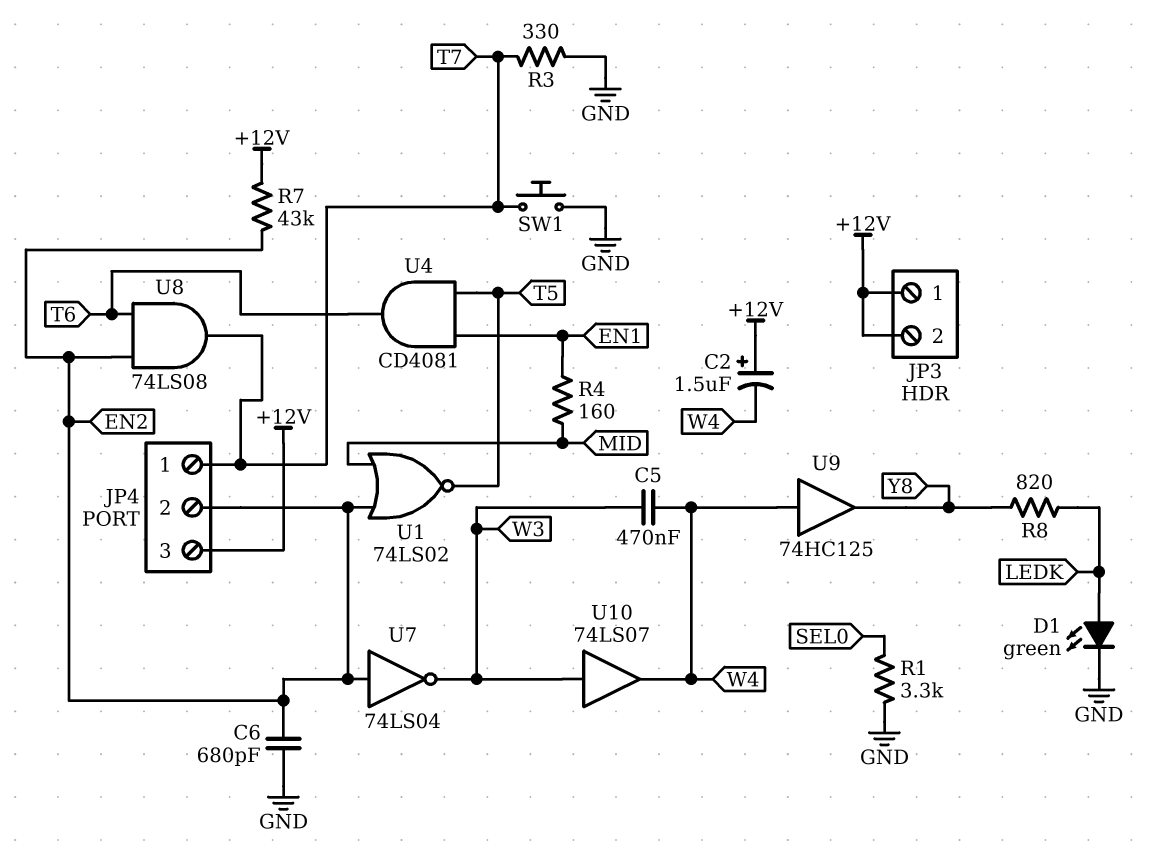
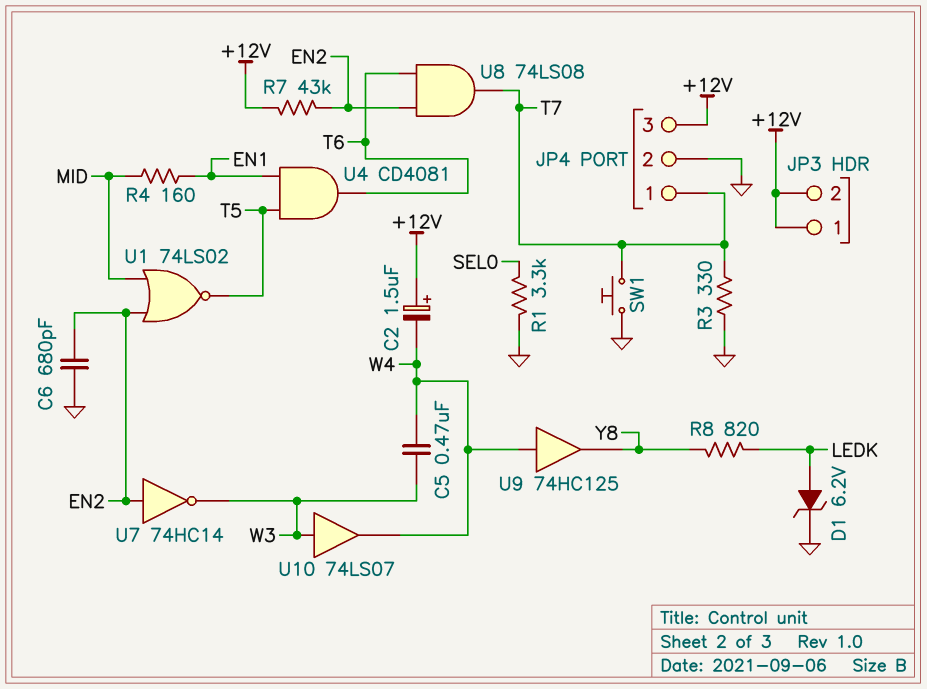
D1: LED green (A LEDK, K GND) -> zener 6.2V (A LEDK, K GND)
JP4 pin 2: EN2 -> GND
U7: NOT 74LS04 (in EN2, out W3) -> NOT 74HC14 (in EN2, out W3)

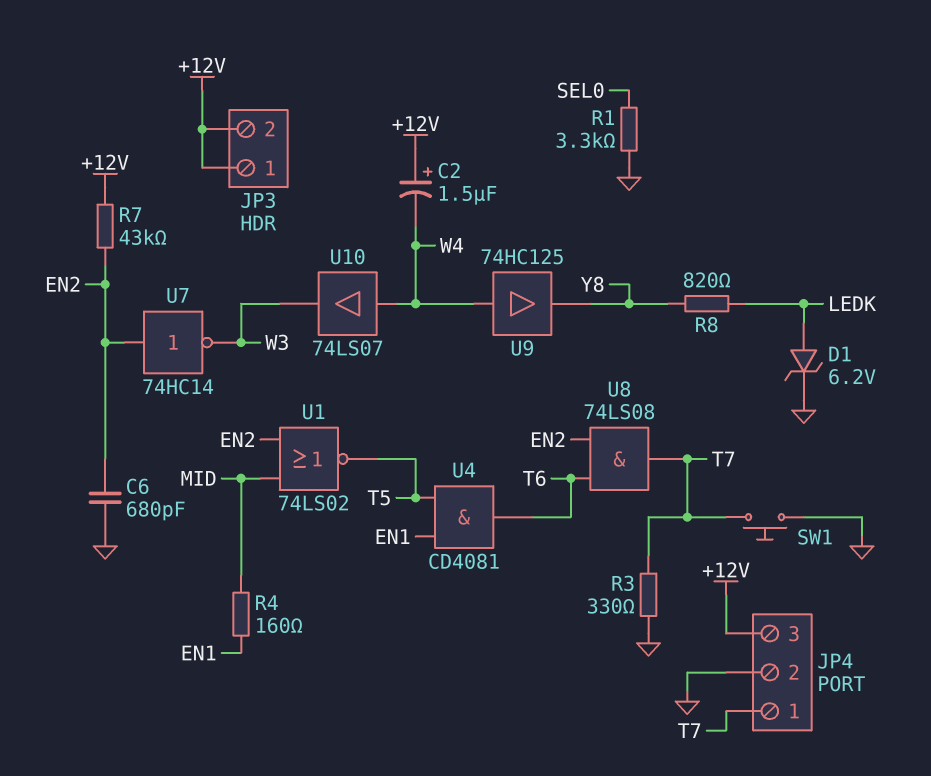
C5: 470nF (W3, W4) -> none
U10: buffer 74LS07 (in W3, out W4) -> buffer 74LS07 (in W4, out W3)

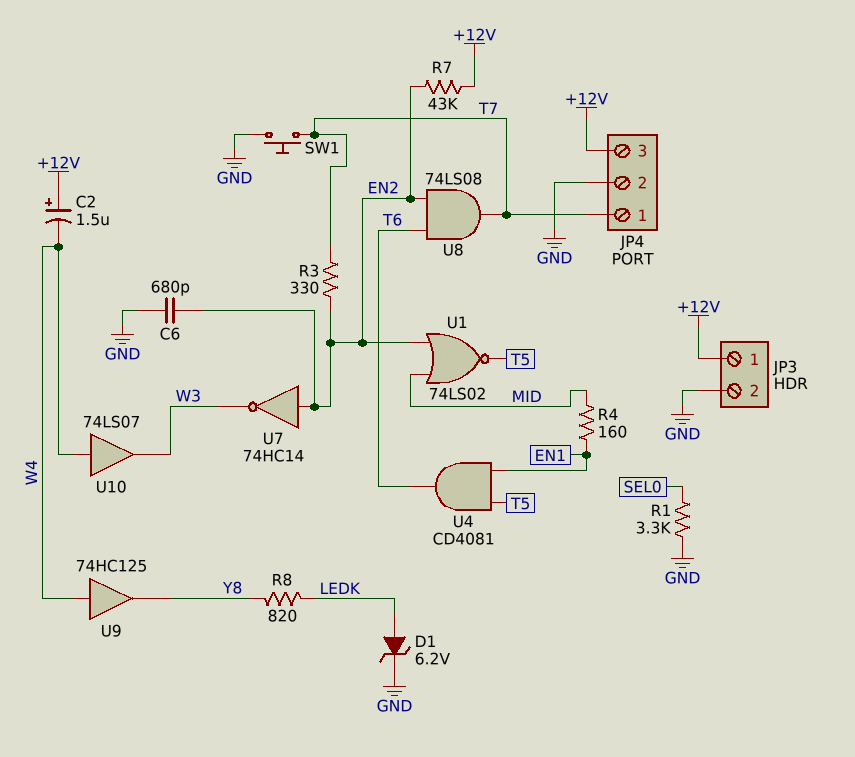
JP3 pin 2: +12V -> GND
R3: 330 (GND, T7) -> 330 (EN2, T7)

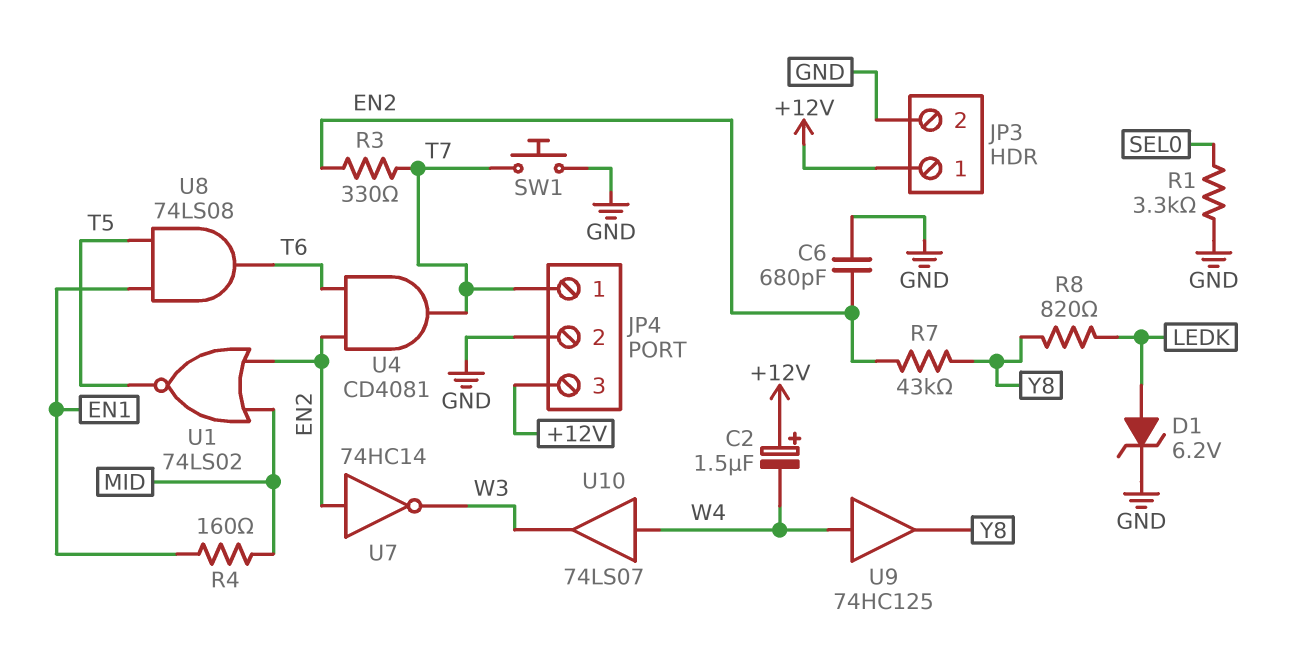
R7: 43k (+12V, EN2) -> 43k (EN2, Y8)
U4: AND CD4081 (in EN1, in T5, out T6) -> AND CD4081 (in EN2, in T6, out T7)
U8: AND 74LS08 (in EN2, in T6, out T7) -> AND 74LS08 (in EN1, in T5, out T6)

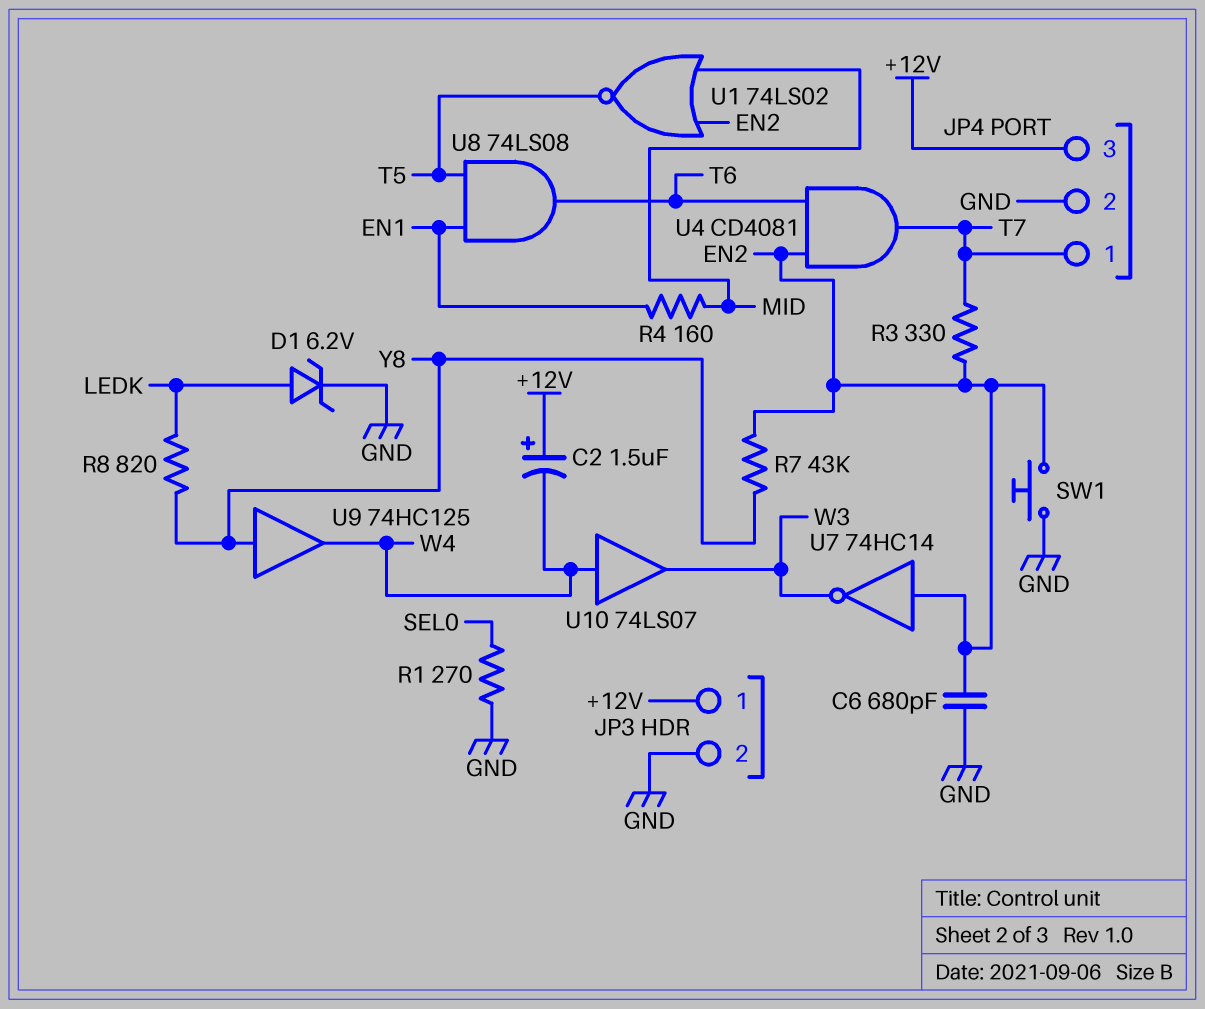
R1: 3.3k (GND, SEL0) -> 270 (GND, SEL0)
SW1: button (GND, T7) -> button (EN2, GND)
U9: buffer 74HC125 (in W4, out Y8) -> buffer 74HC125 (in Y8, out W4)

